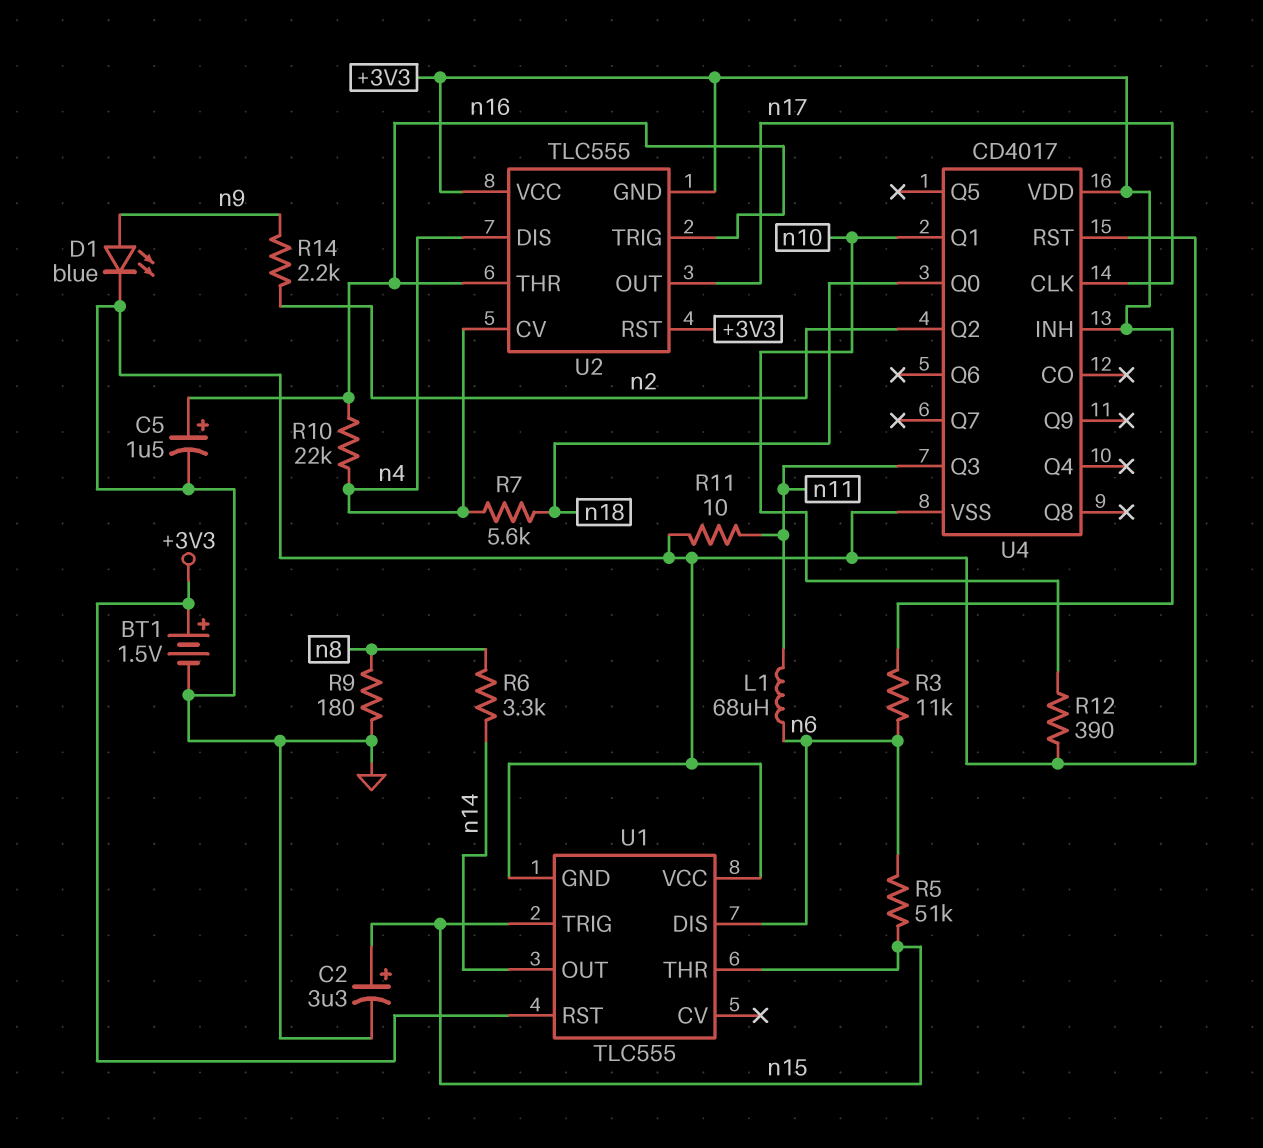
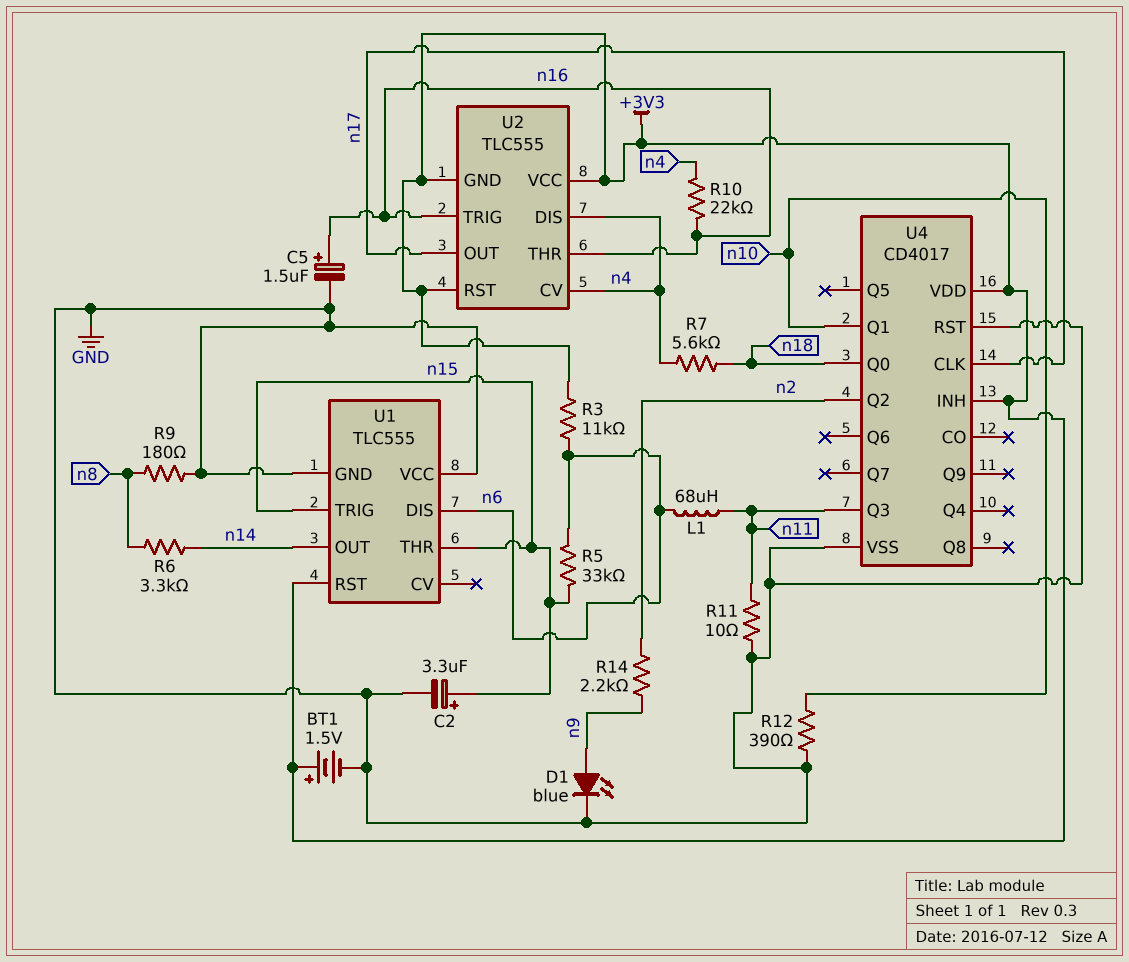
R5: 51k (n6, n15) -> 33k (n6, n15)

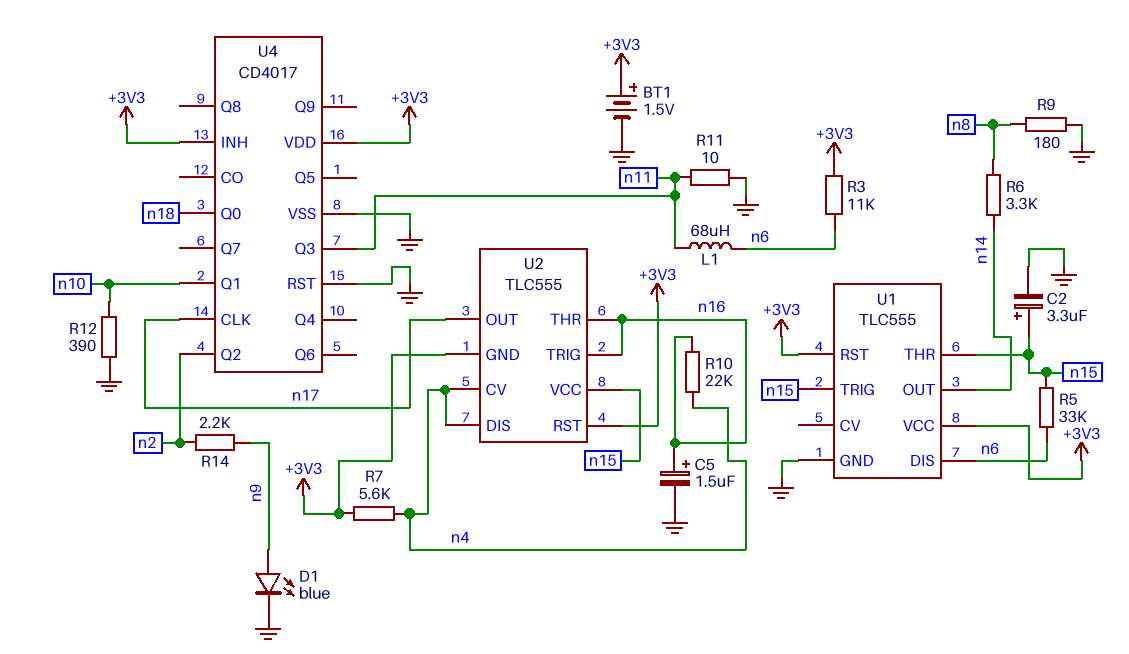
R7: 5.6k (n4, n18) -> 5.6k (+3V3, n4)
U1 pin VCC: GND -> +3V3
U2 pin VCC: +3V3 -> n15

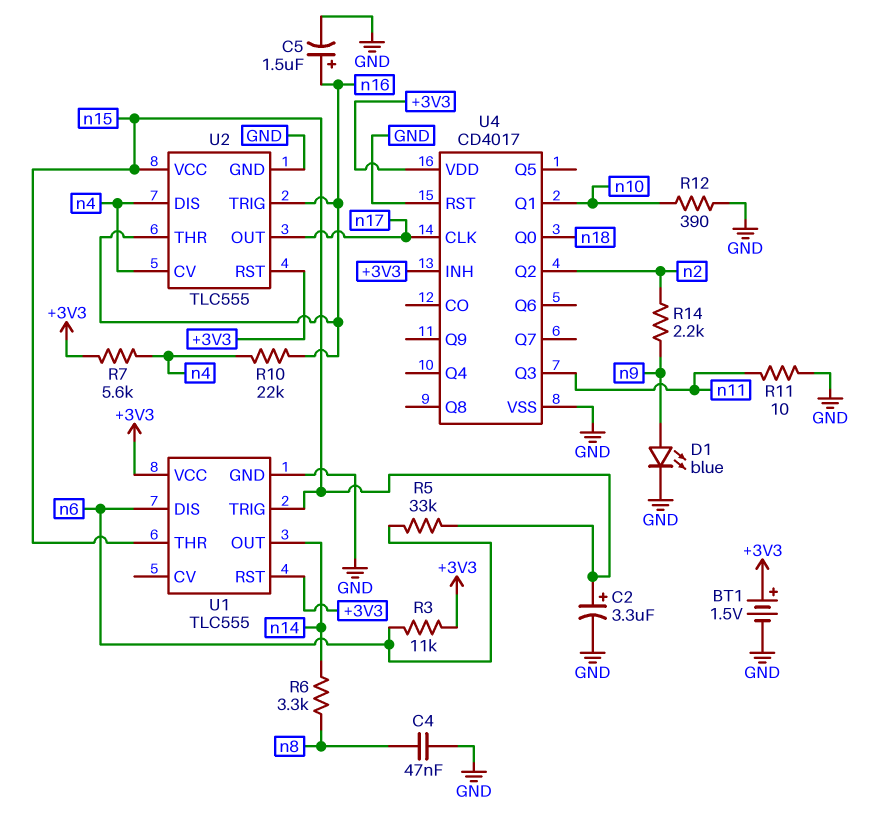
C4: none -> 47nF (GND, n8)
L1: 68uH (n6, n11) -> none
R9: 180 (GND, n8) -> none
U2 pin GND: +3V3 -> GND

